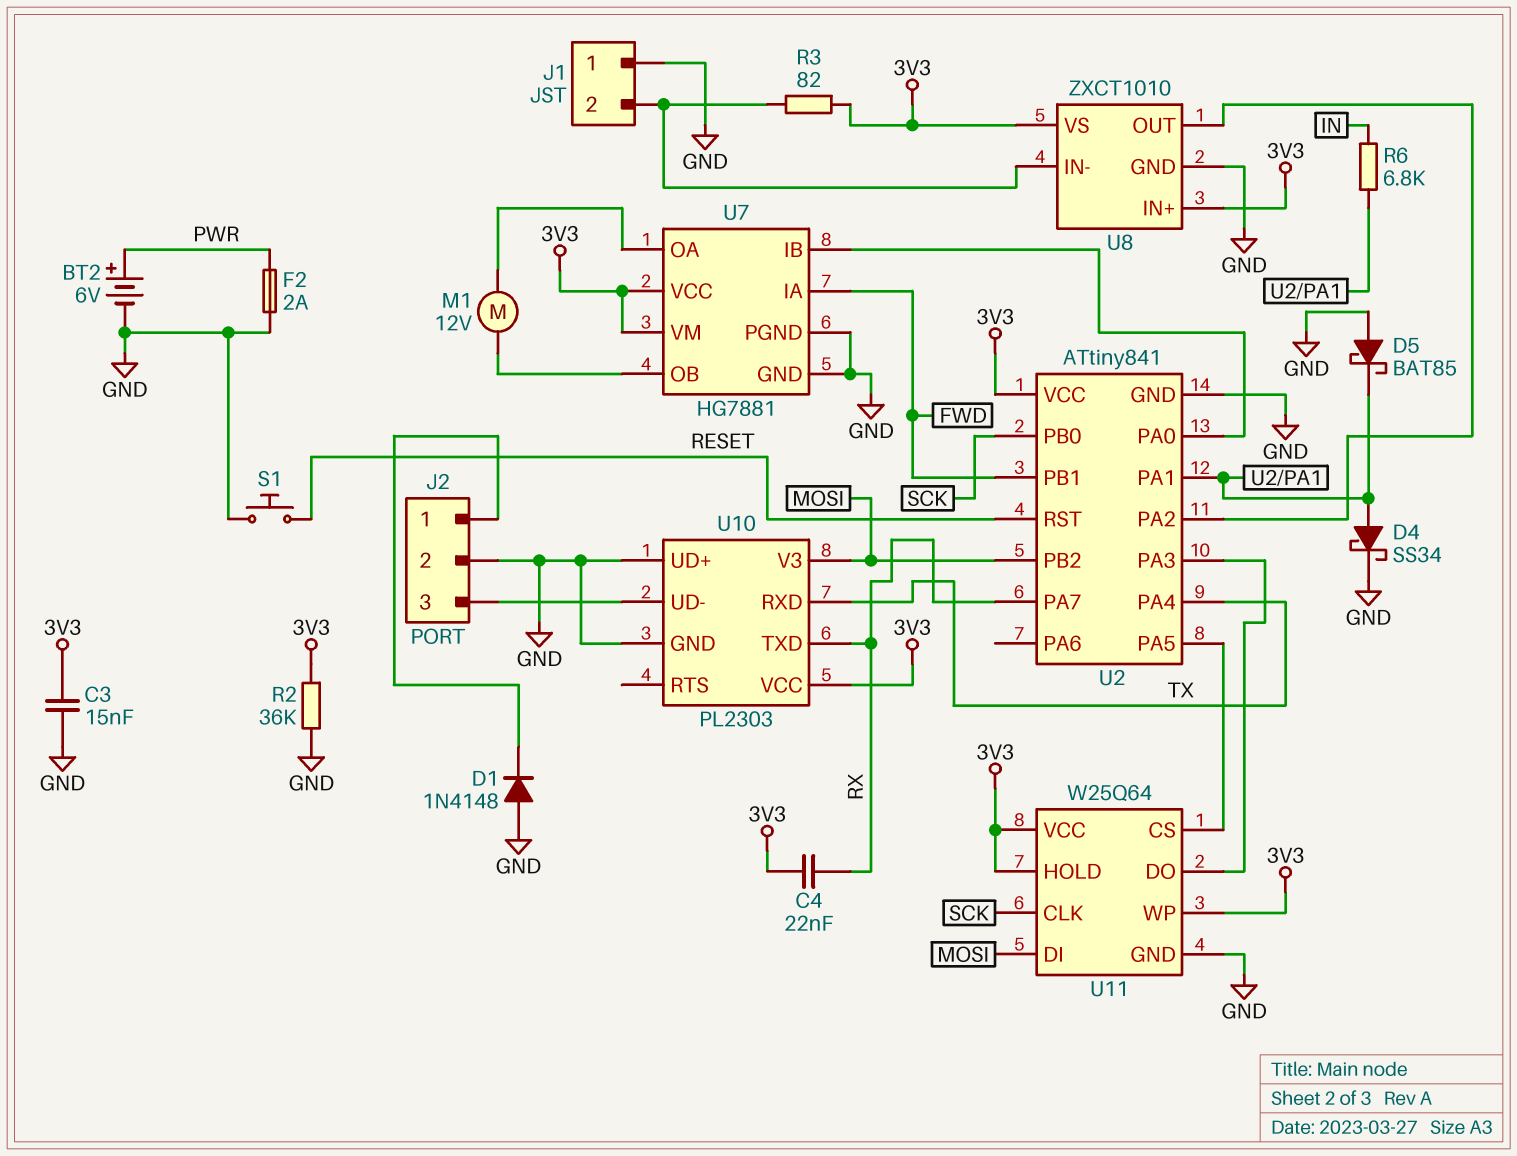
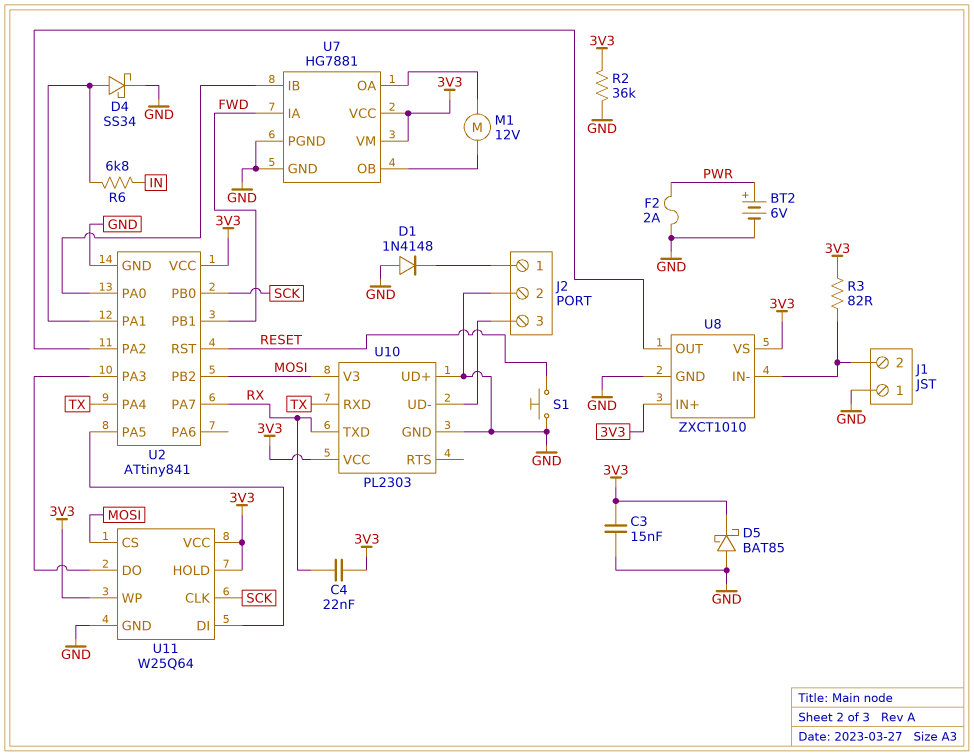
D5: schottky BAT85 (A GND, K U2/PA1) -> schottky BAT85 (A GND, K 3V3)
U11 pin CS: U2/PA5 -> MOSI
U11 pin DI: MOSI -> U2/PA5

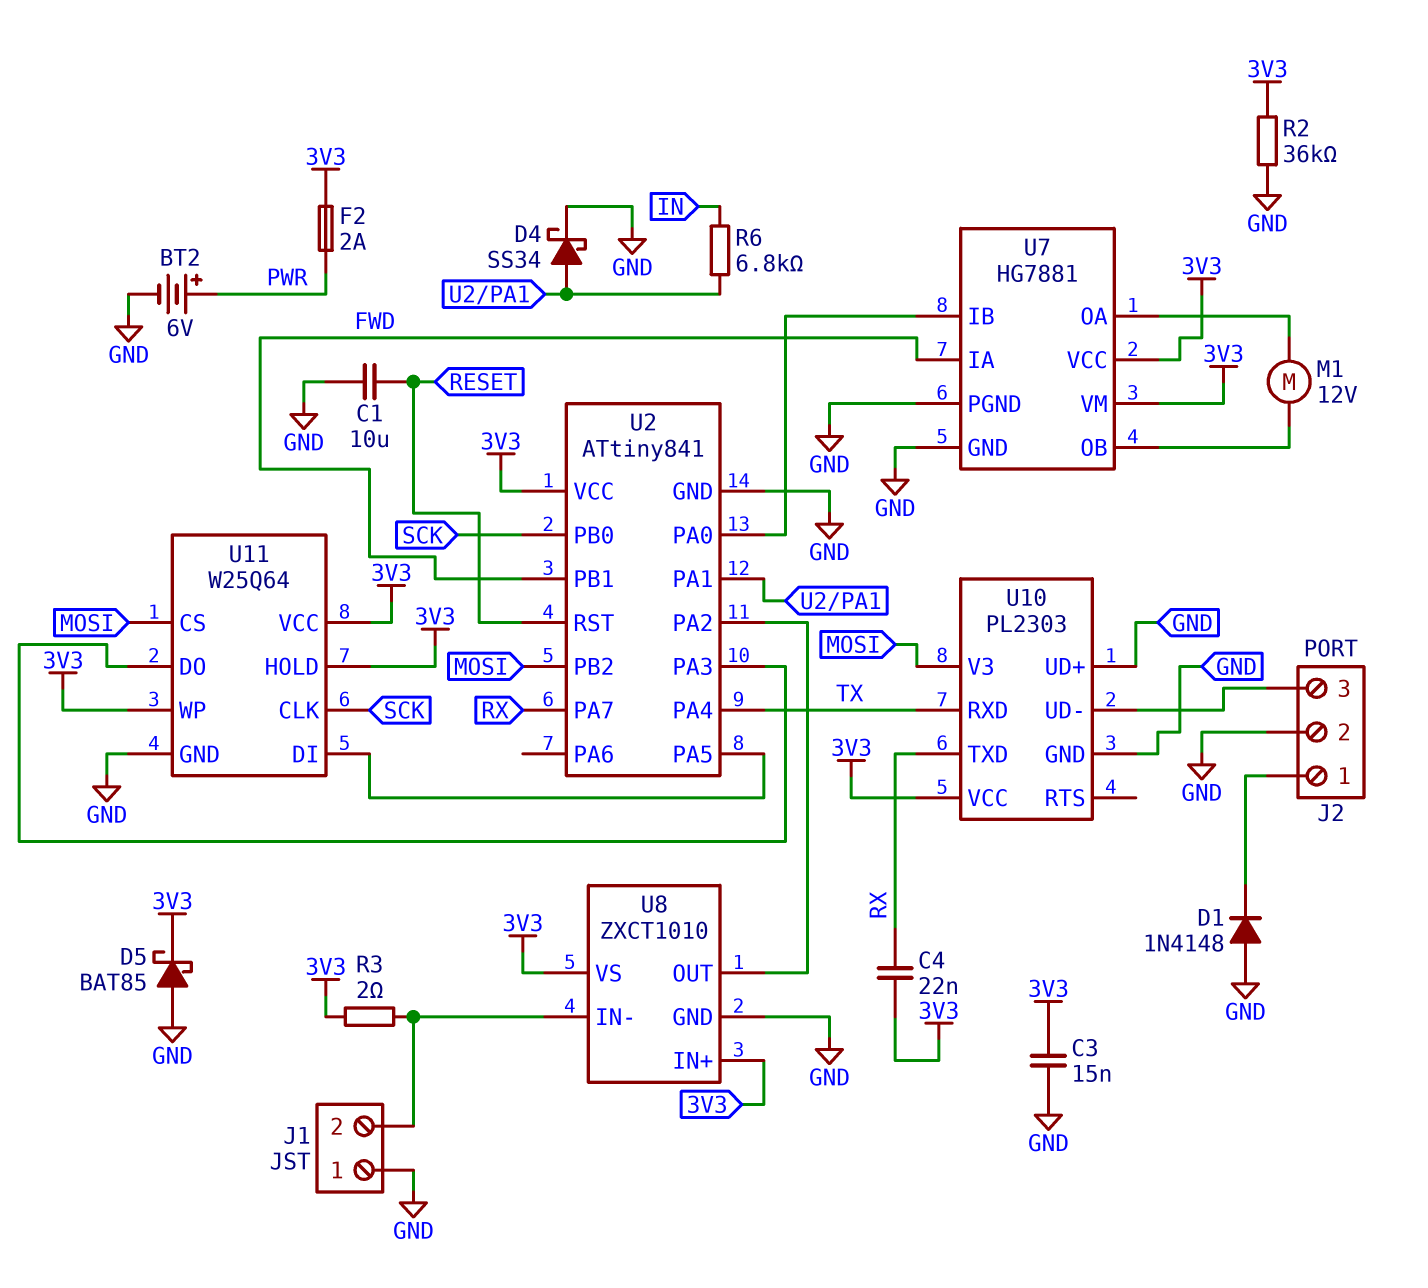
C1: none -> 10uF (GND, RESET)
F2: 2A (GND, PWR) -> 2A (3V3, PWR)
R3: 82 (3V3, J1/2) -> 2 (3V3, J1/2)
S1: button (GND, RESET) -> none

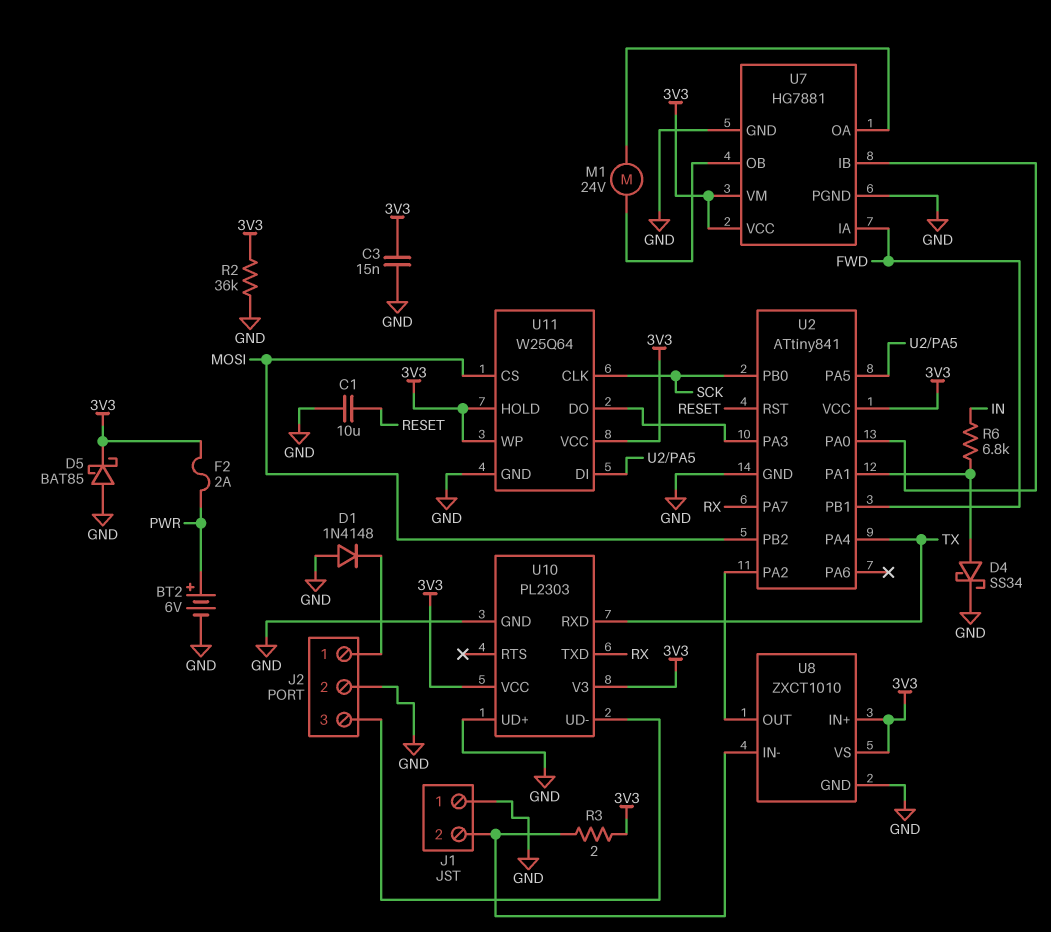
C4: 22nF (3V3, RX) -> none
M1: motor 12V (U7/OA, U7/OB) -> motor 24V (U7/OA, U7/OB)
U10 pin V3: MOSI -> 3V3

